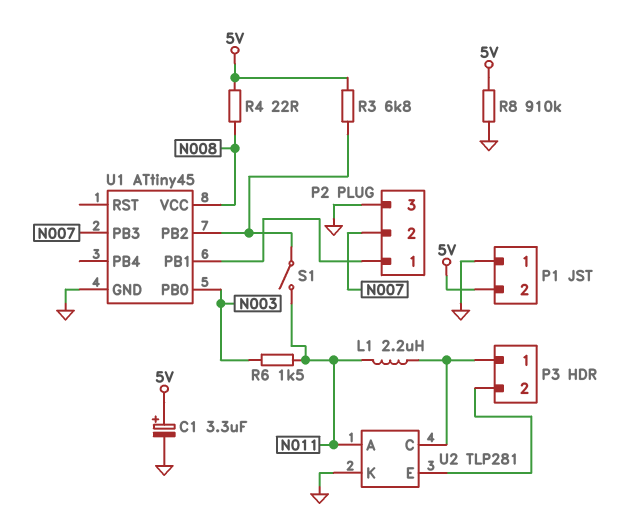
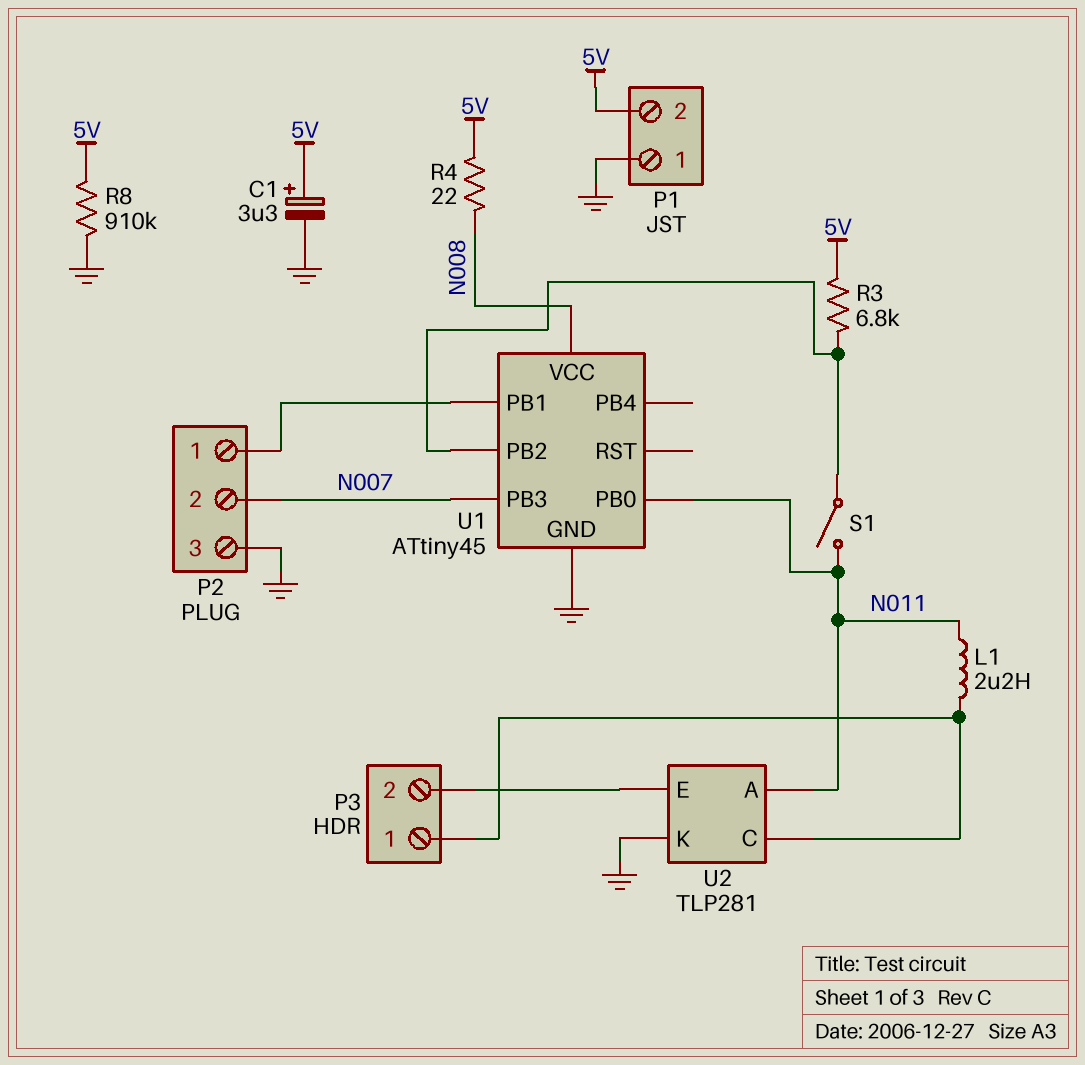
R6: 1.5k (N003, N011) -> none
U1 pin PB0: N003 -> N011

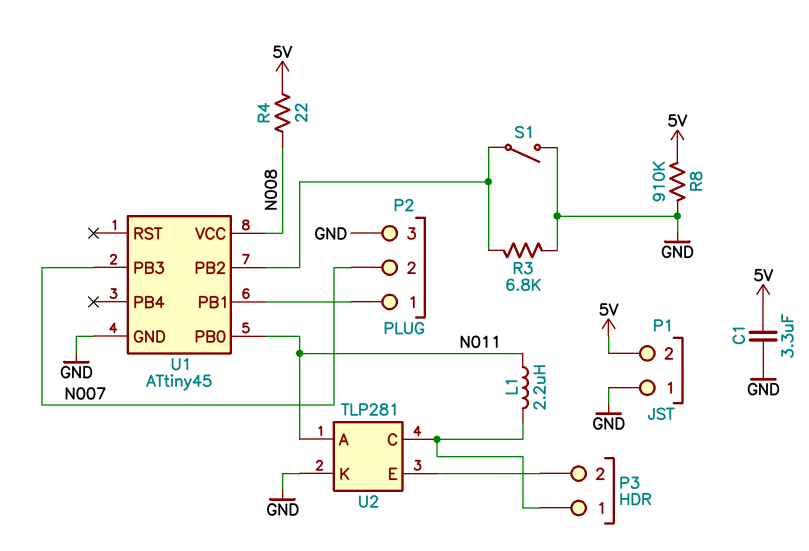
C1: 3.3uF (plus 5V, minus GND) -> 3.3uF (5V, GND)
R3: 6.8k (5V, U1/PB2) -> 6.8k (GND, U1/PB2)
S1: switch (N011, U1/PB2) -> switch (GND, U1/PB2)

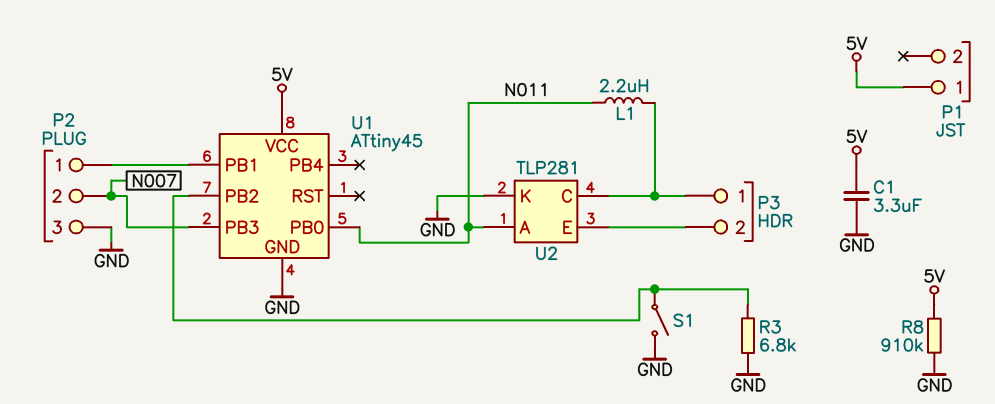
P1 pin 1: GND -> 5V
P1 pin 2: 5V -> none
R4: 22 (5V, N008) -> none
U1 pin VCC: N008 -> 5V

